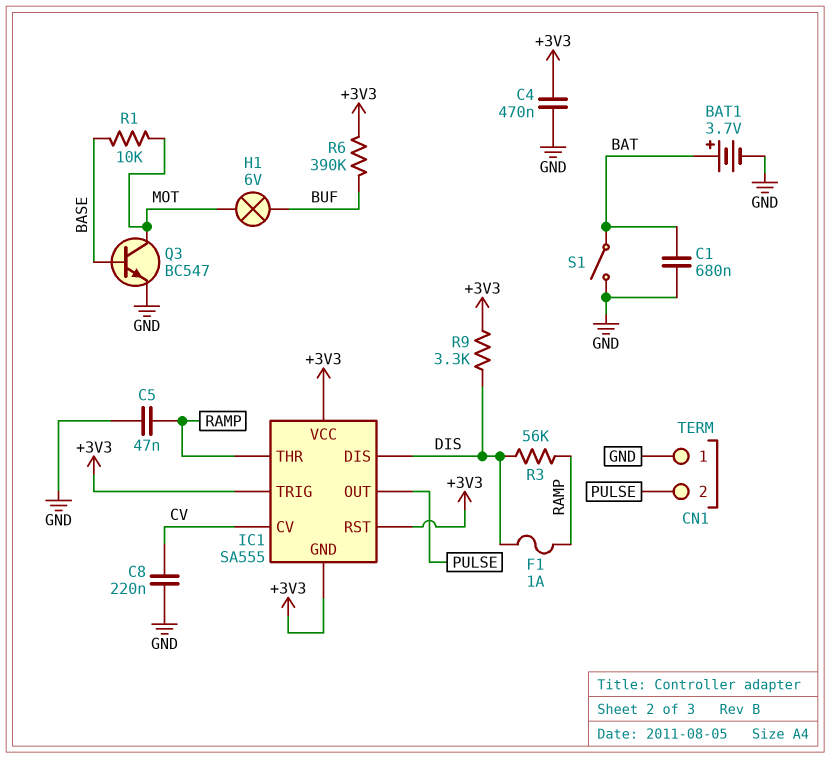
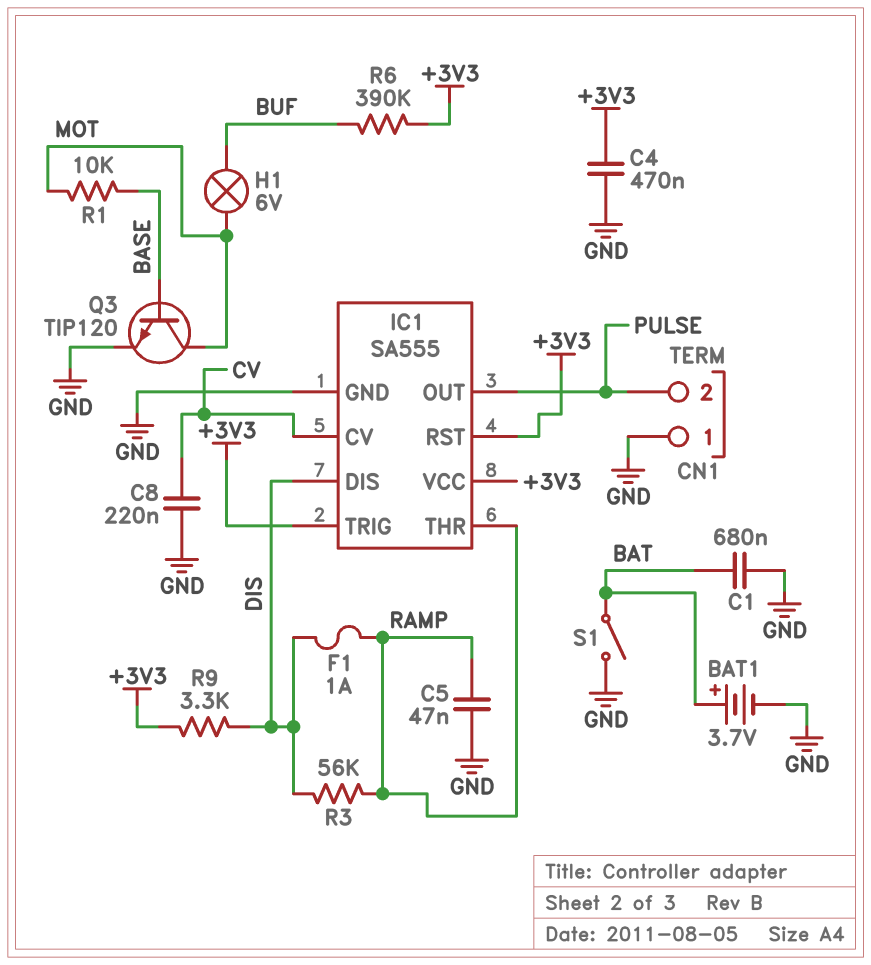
IC1 pin GND: +3V3 -> GND
Q3: NPN BC547 (B BASE, C MOT, E GND) -> NPN TIP120 (B BASE, C MOT, E GND)

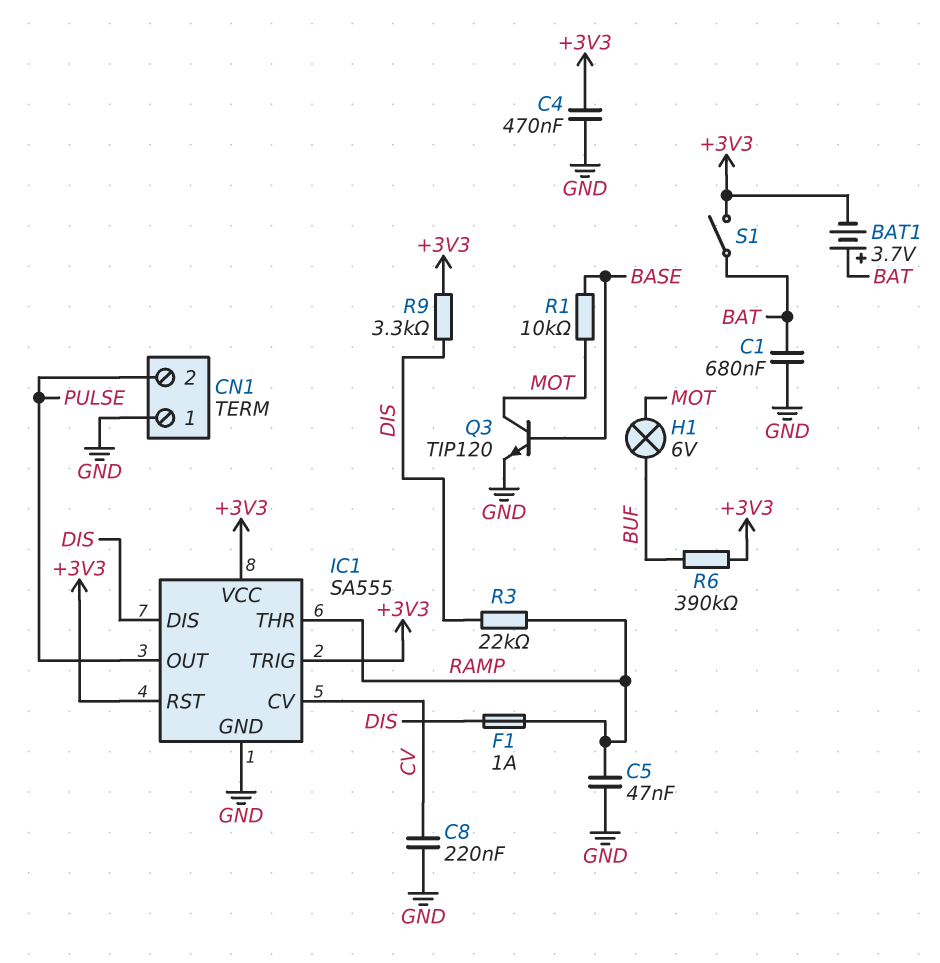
BAT1: 3.7V (plus BAT, minus GND) -> 3.7V (plus BAT, minus +3V3)
R3: 56k (DIS, RAMP) -> 22k (DIS, RAMP)
S1: switch (BAT, GND) -> switch (+3V3, BAT)

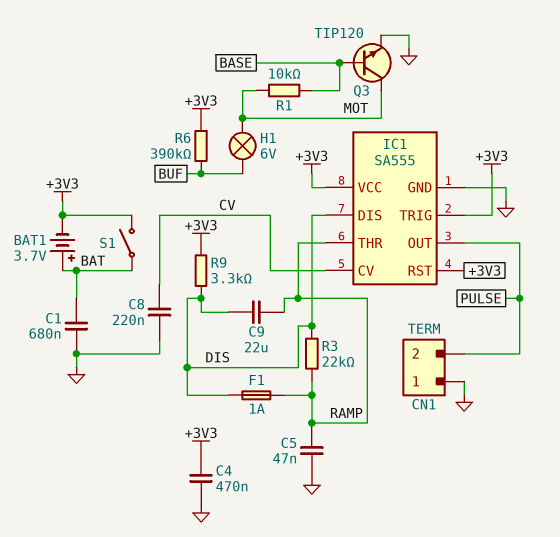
C9: none -> 22uF (DIS, RAMP)

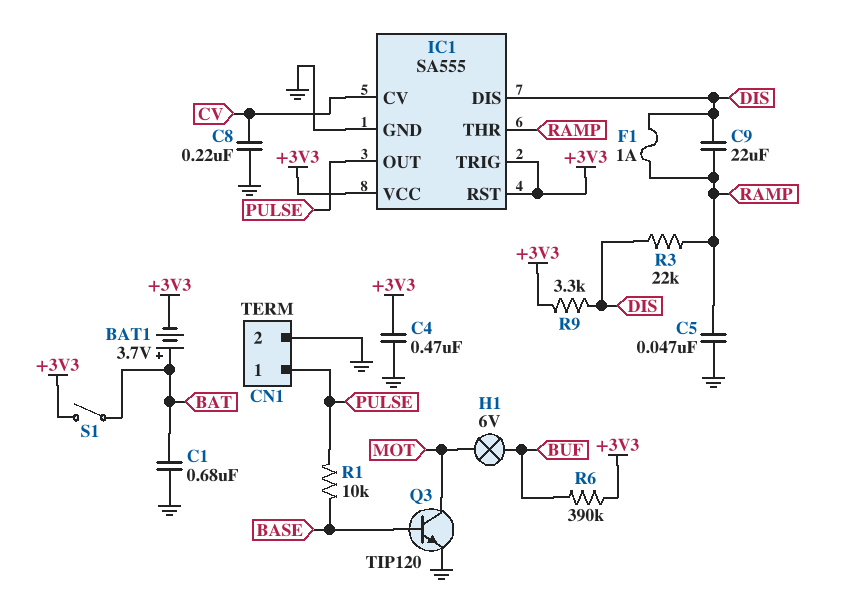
CN1 pin 1: GND -> PULSE
CN1 pin 2: PULSE -> GND
R1: 10k (BASE, MOT) -> 10k (BASE, PULSE)

